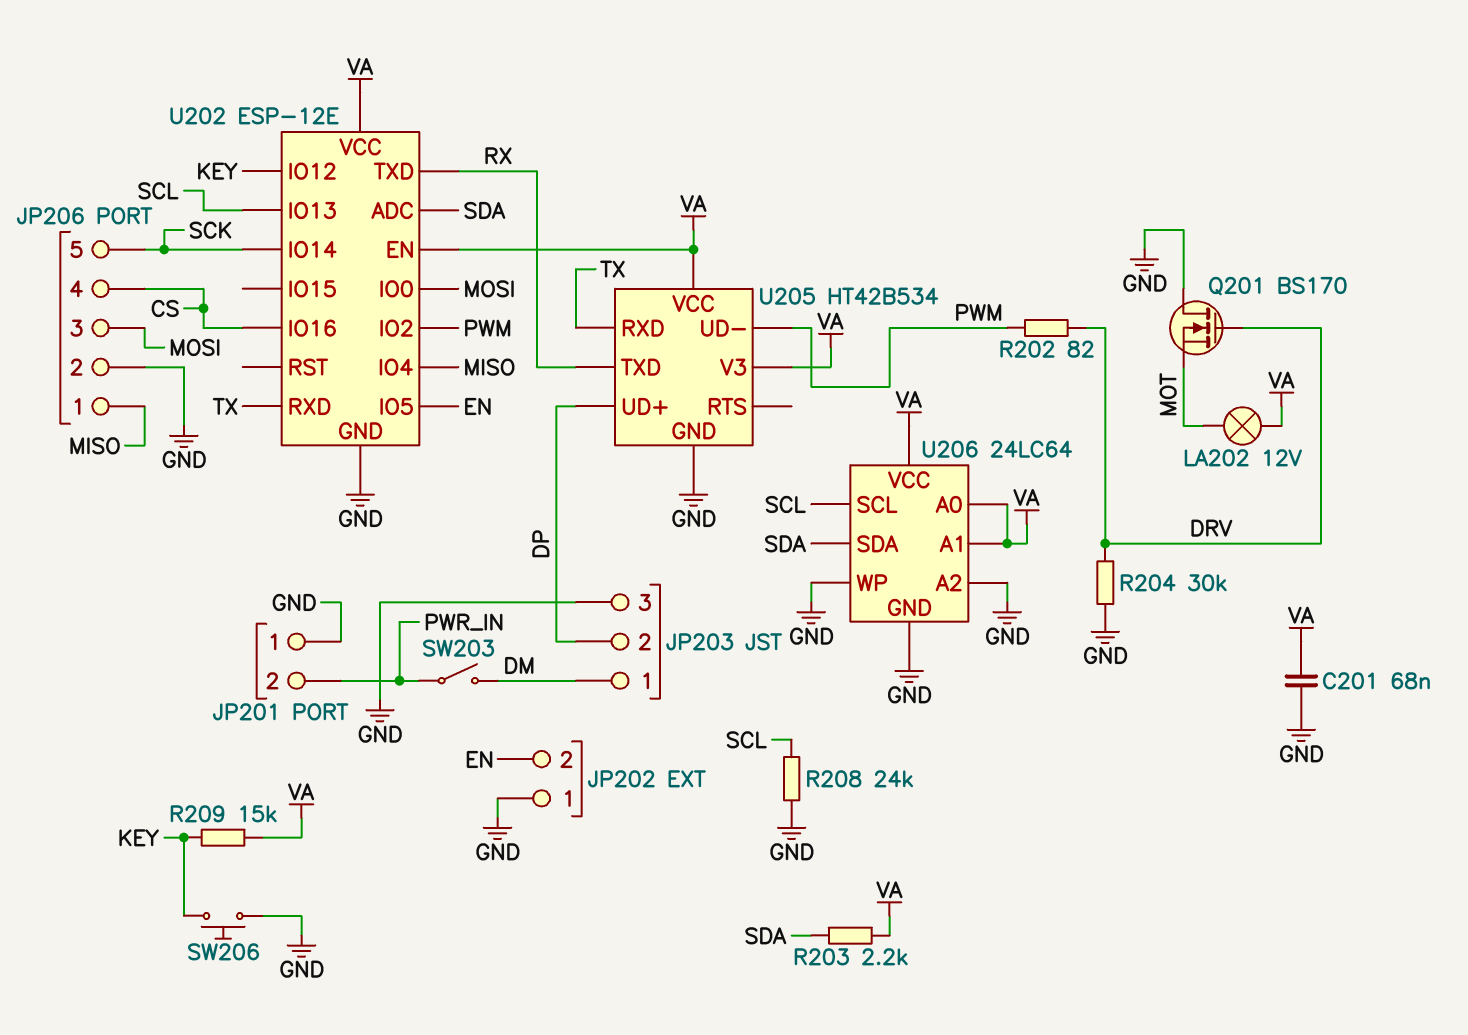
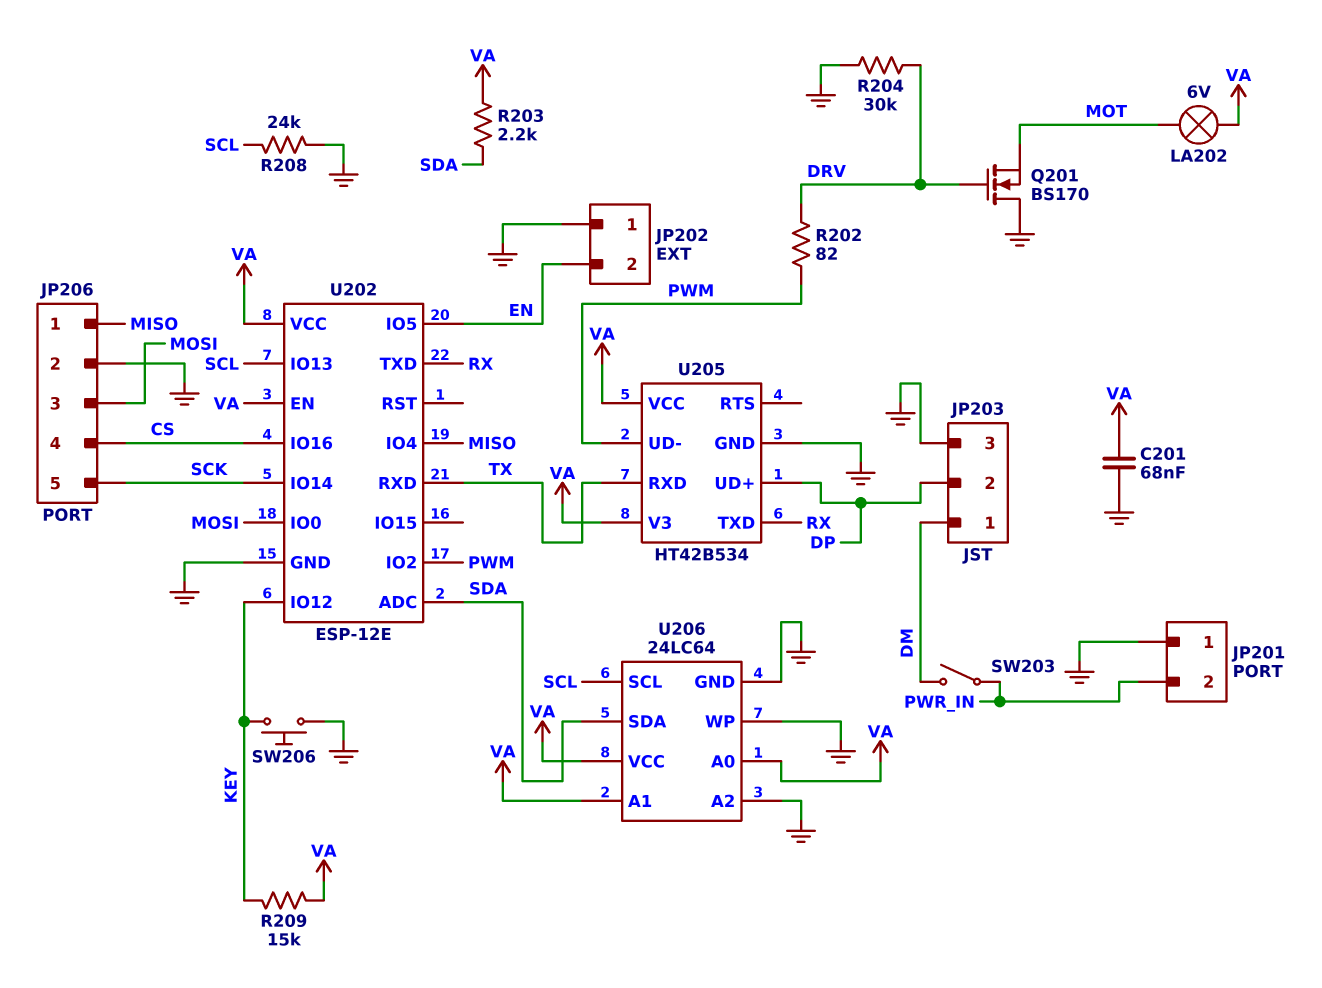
LA202: lamp 12V (MOT, VA) -> lamp 6V (MOT, VA)

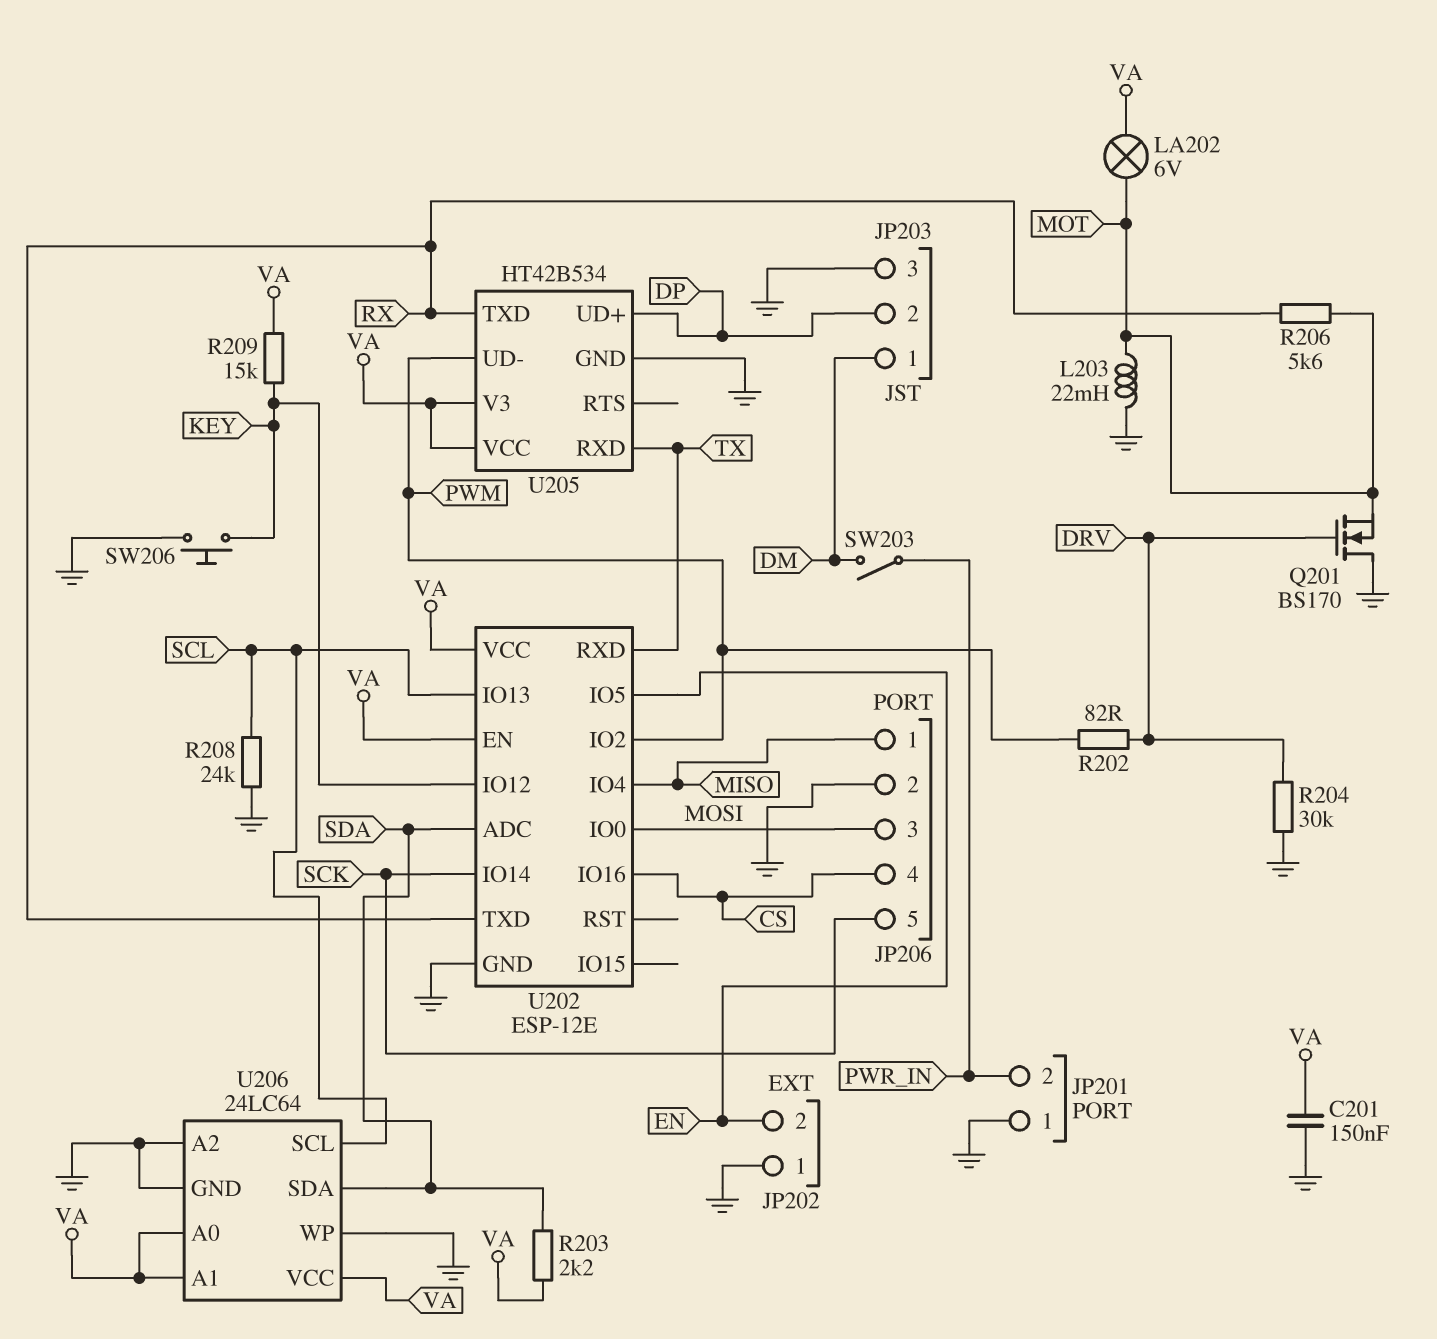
C201: 68nF (GND, VA) -> 150nF (GND, VA)
L203: none -> 22mH (GND, MOT)
R206: none -> 5.6k (MOT, RX)

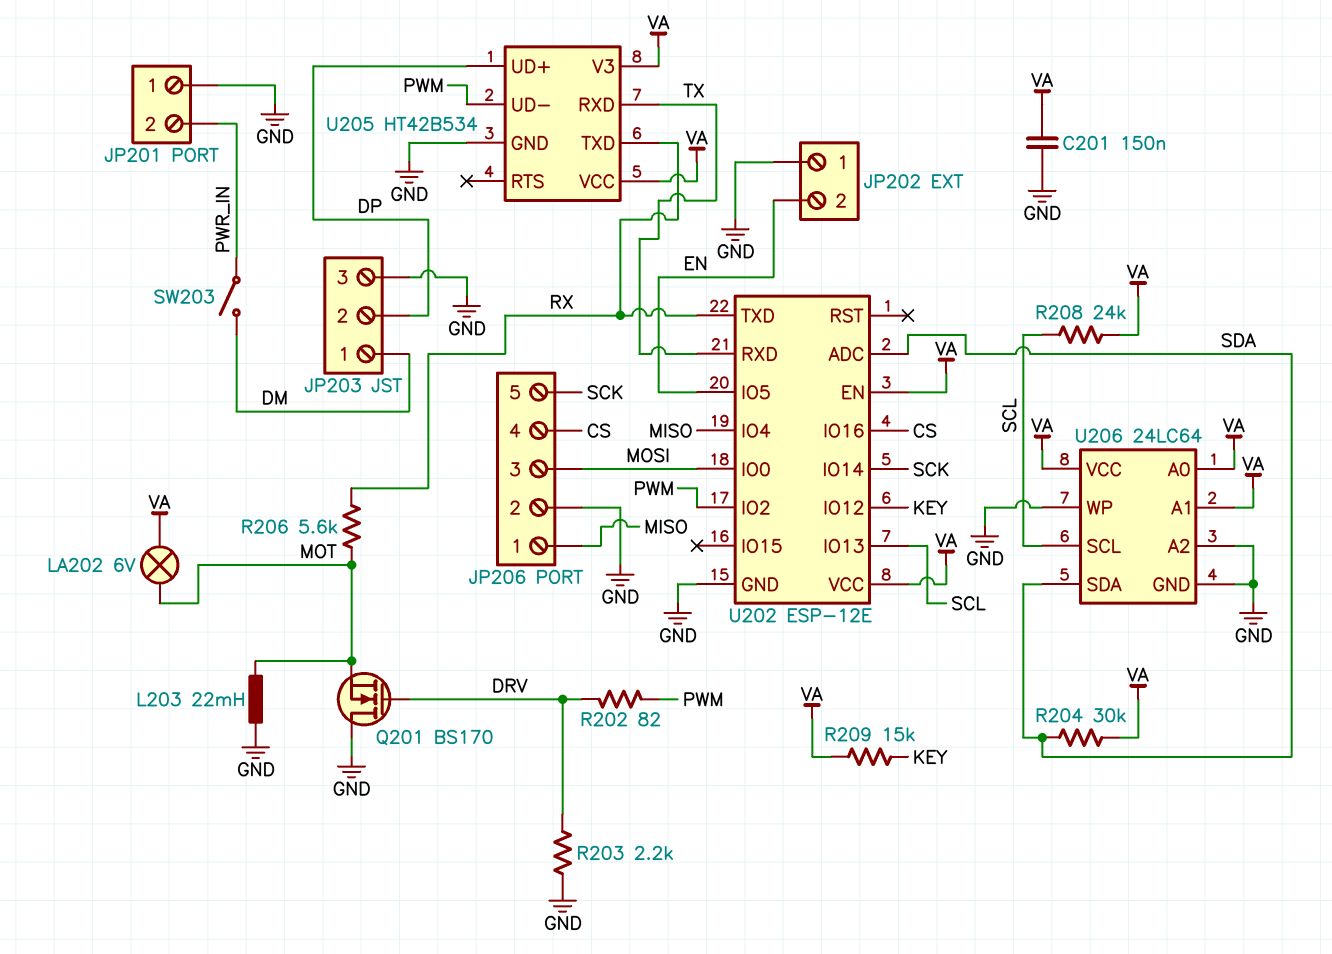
R203: 2.2k (SDA, VA) -> 2.2k (DRV, GND)
R204: 30k (DRV, GND) -> 30k (SDA, VA)
R208: 24k (GND, SCL) -> 24k (SCL, VA)
SW206: button (GND, KEY) -> none

